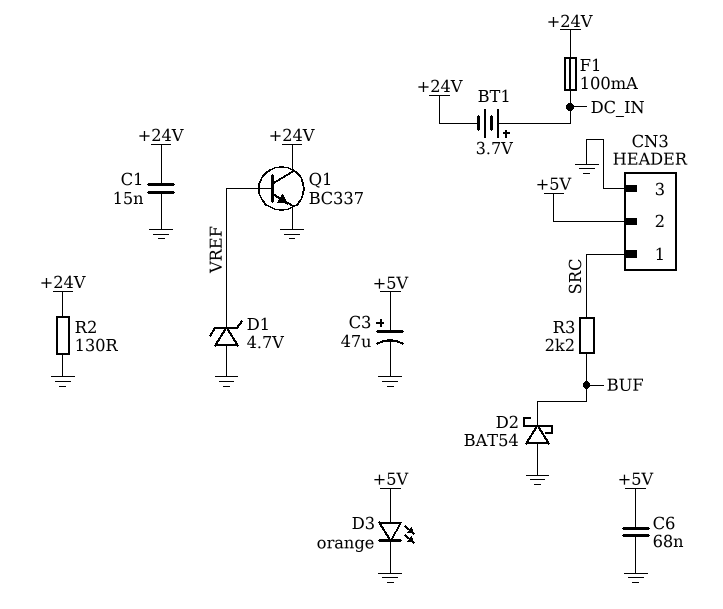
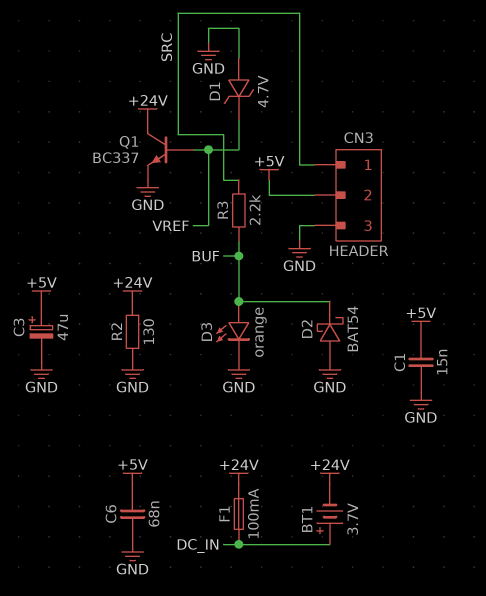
C1: 15nF (+24V, GND) -> 15nF (+5V, GND)
D3: LED orange (A +5V, K GND) -> LED orange (A BUF, K GND)

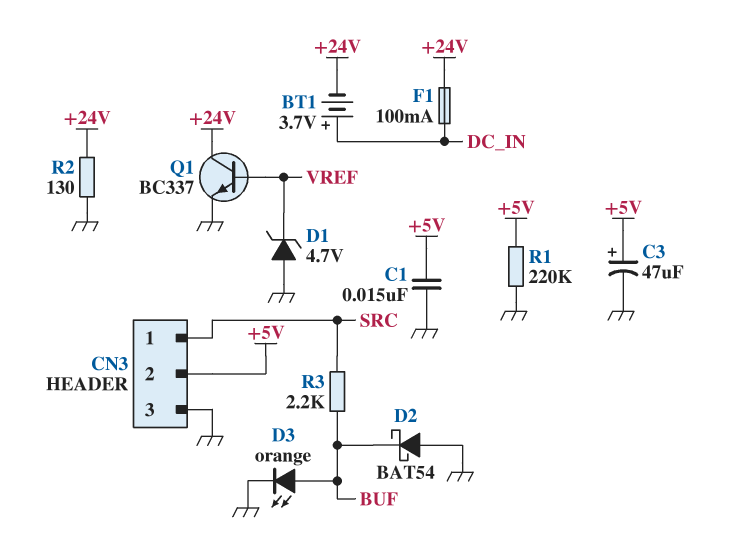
C6: 68nF (+5V, GND) -> none
R1: none -> 220k (+5V, GND)

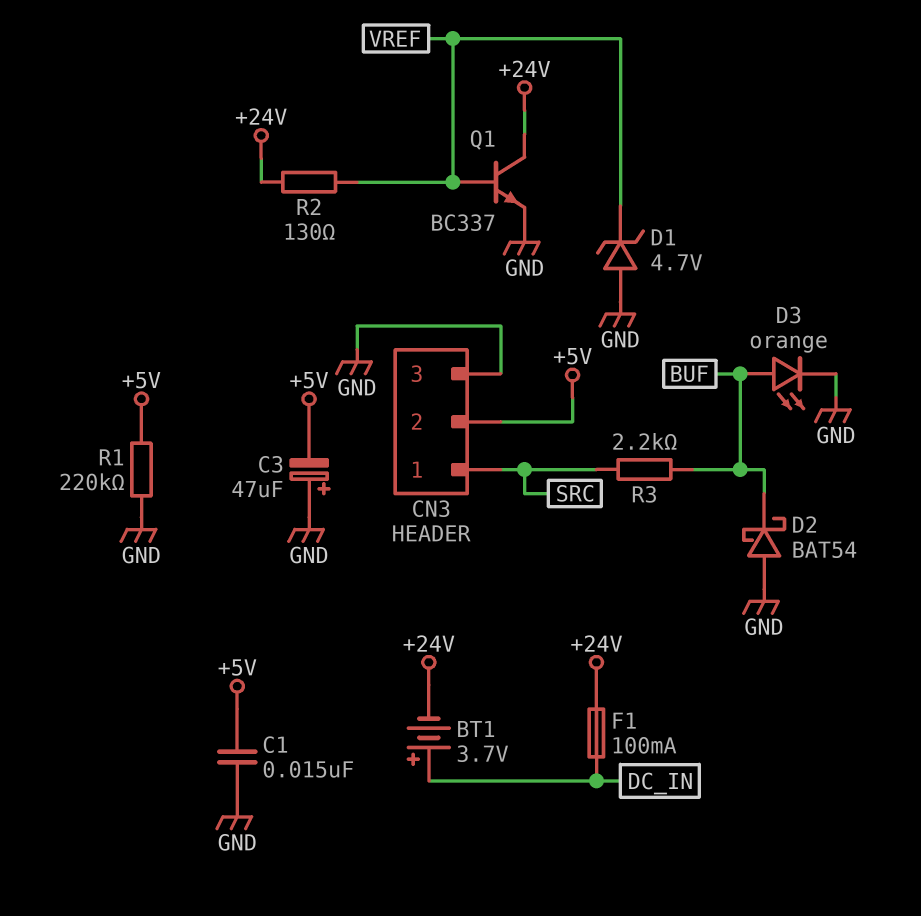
C3: 47uF (plus +5V, minus GND) -> 47uF (plus GND, minus +5V)
R2: 130 (+24V, GND) -> 130 (+24V, VREF)

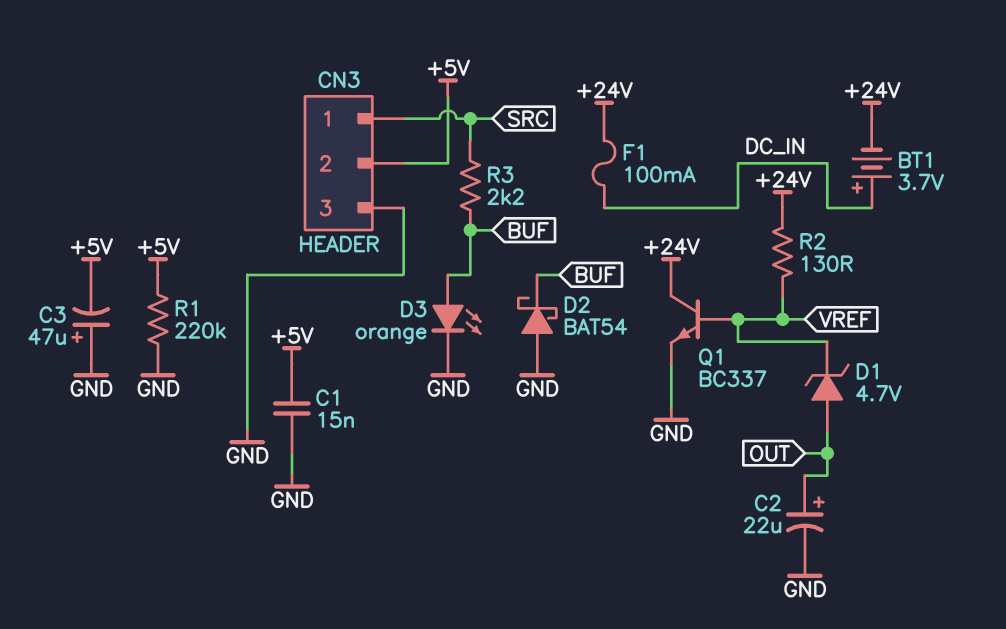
C2: none -> 22uF (plus OUT, minus GND)
D1: zener 4.7V (A GND, K VREF) -> zener 4.7V (A OUT, K VREF)

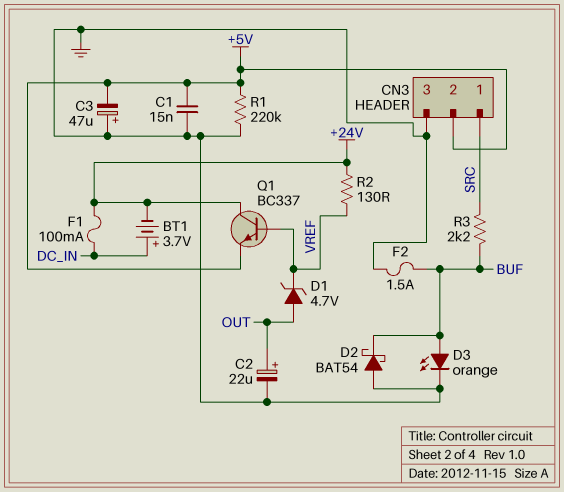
F2: none -> 1.5A (BUF, GND)
Q1: NPN BC337 (B VREF, C +24V, E GND) -> NPN BC337 (B VREF, C +24V, E +5V)

